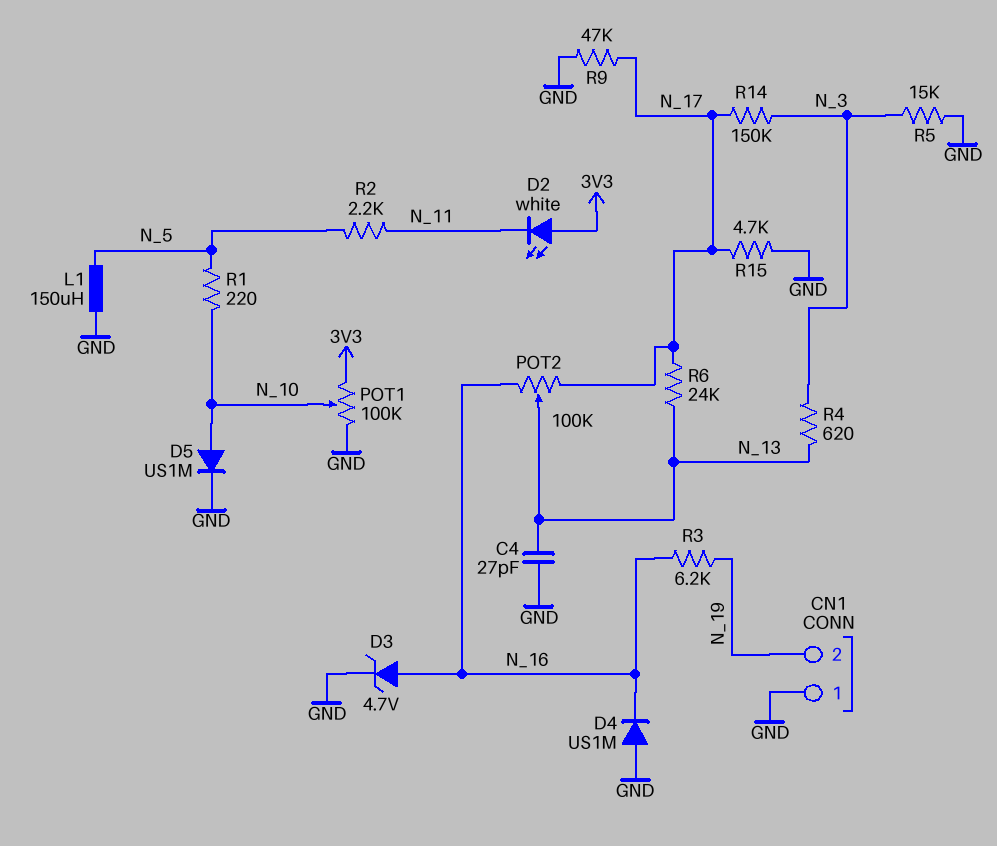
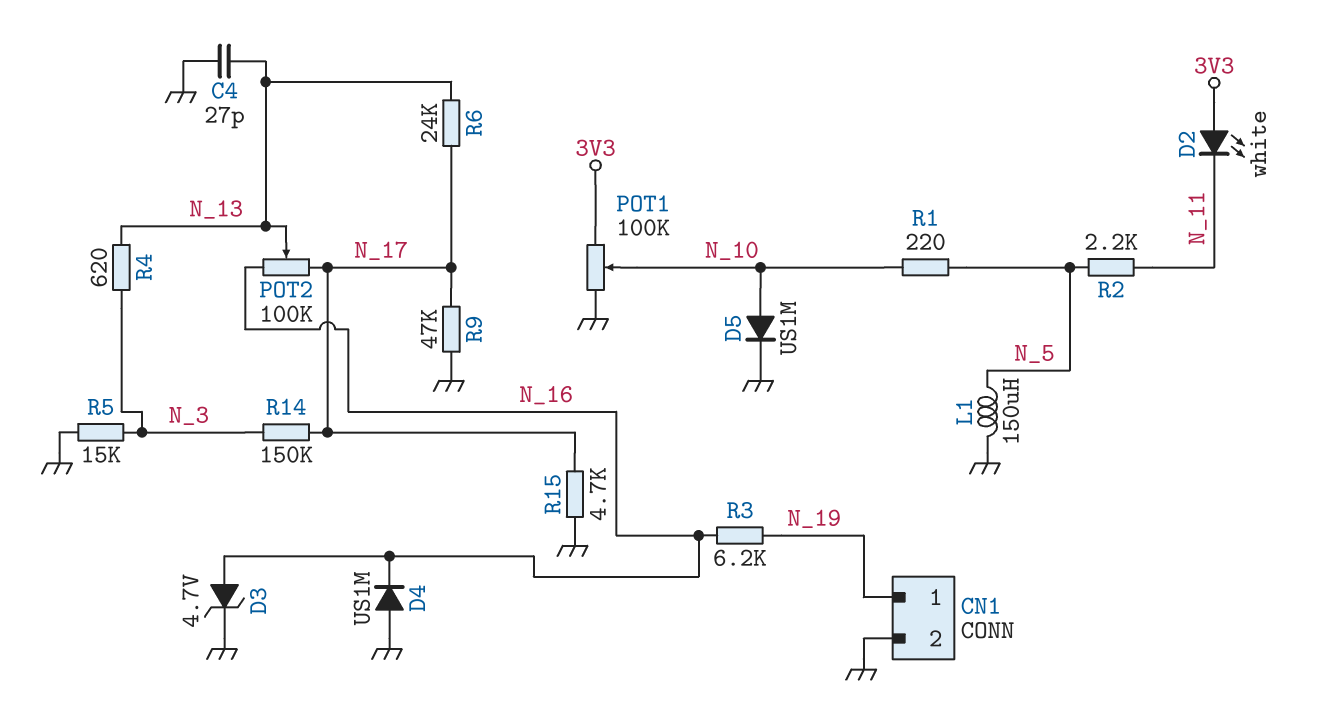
CN1 pin 1: GND -> N_19
CN1 pin 2: N_19 -> GND

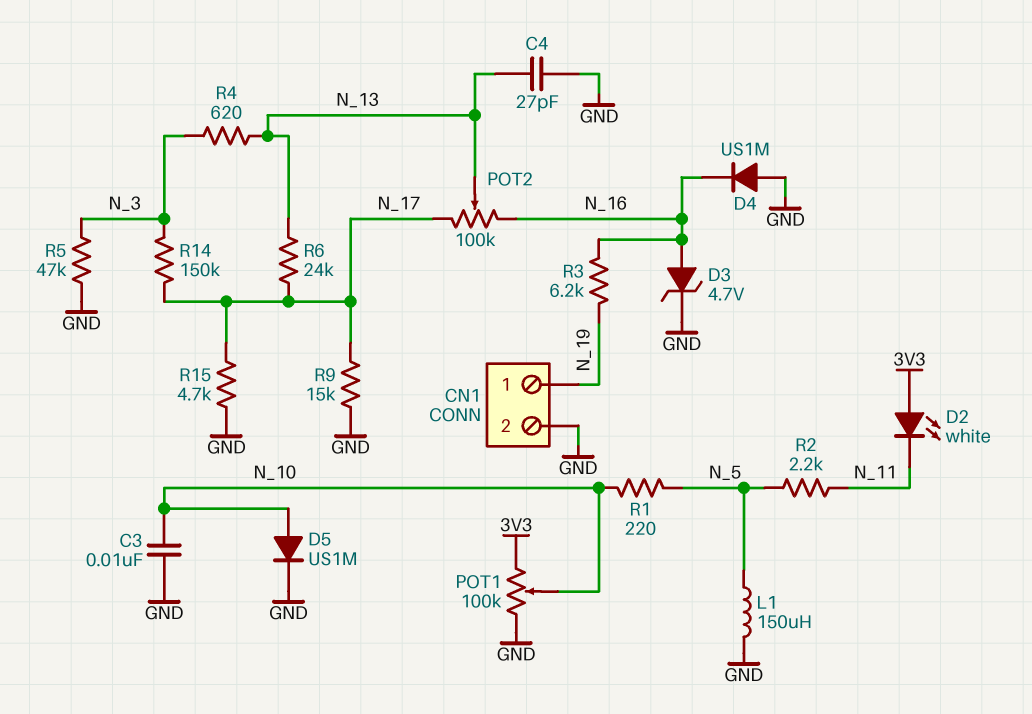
C3: none -> 10nF (GND, N_10)
R5: 15k (GND, N_3) -> 47k (GND, N_3)
R9: 47k (GND, N_17) -> 15k (GND, N_17)

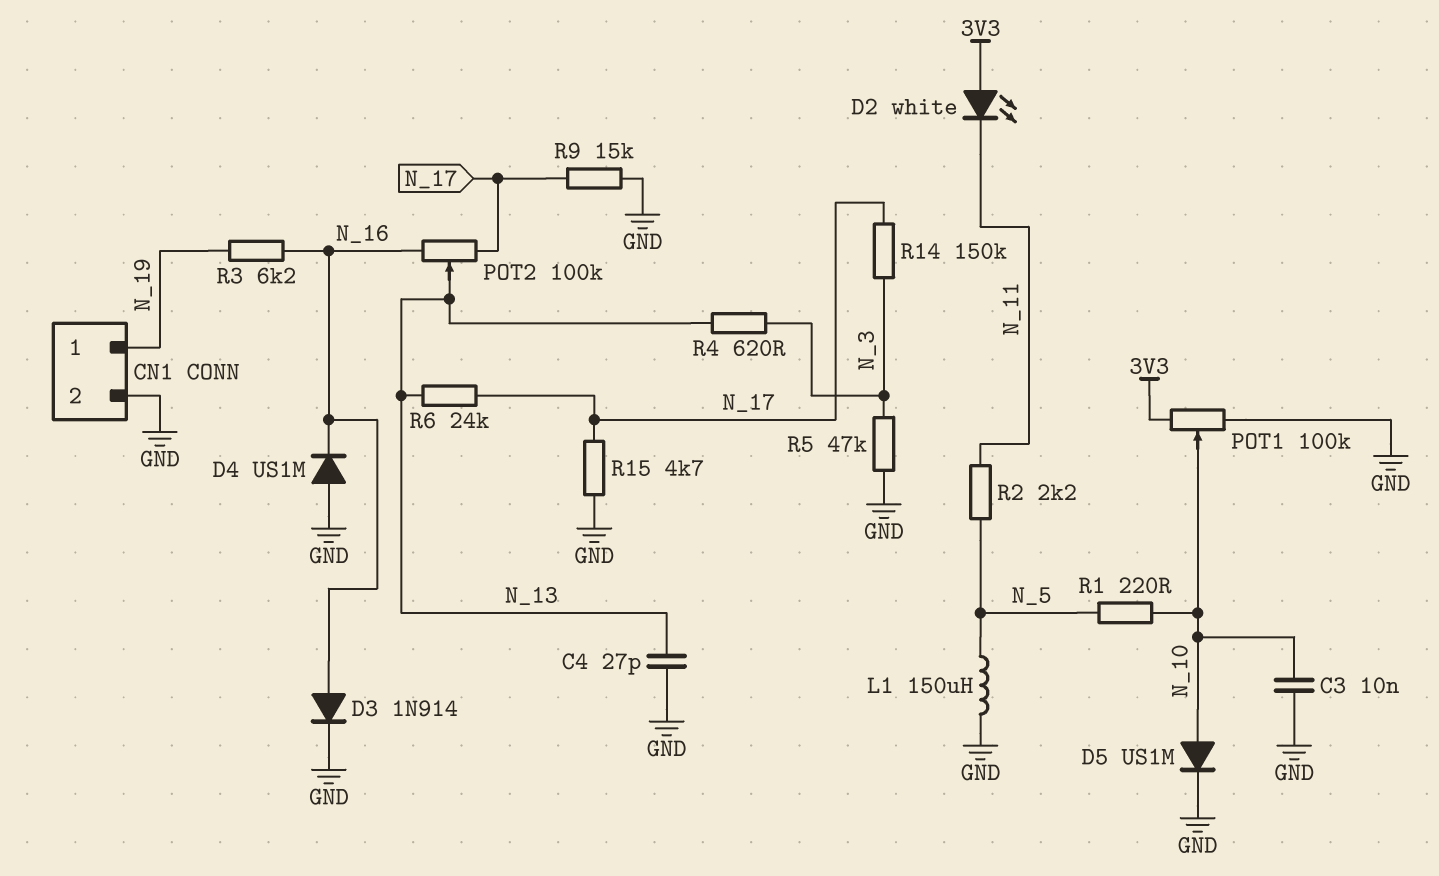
D3: zener 4.7V (A N_16, K GND) -> diode 1N914 (A N_16, K GND)

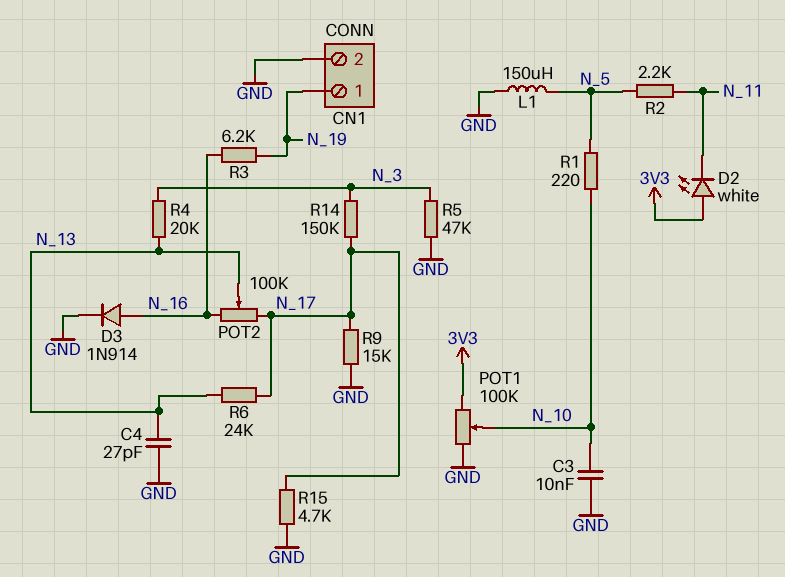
D4: diode US1M (A GND, K N_16) -> none
D5: diode US1M (A N_10, K GND) -> none
R4: 620 (N_3, N_13) -> 20k (N_3, N_13)

